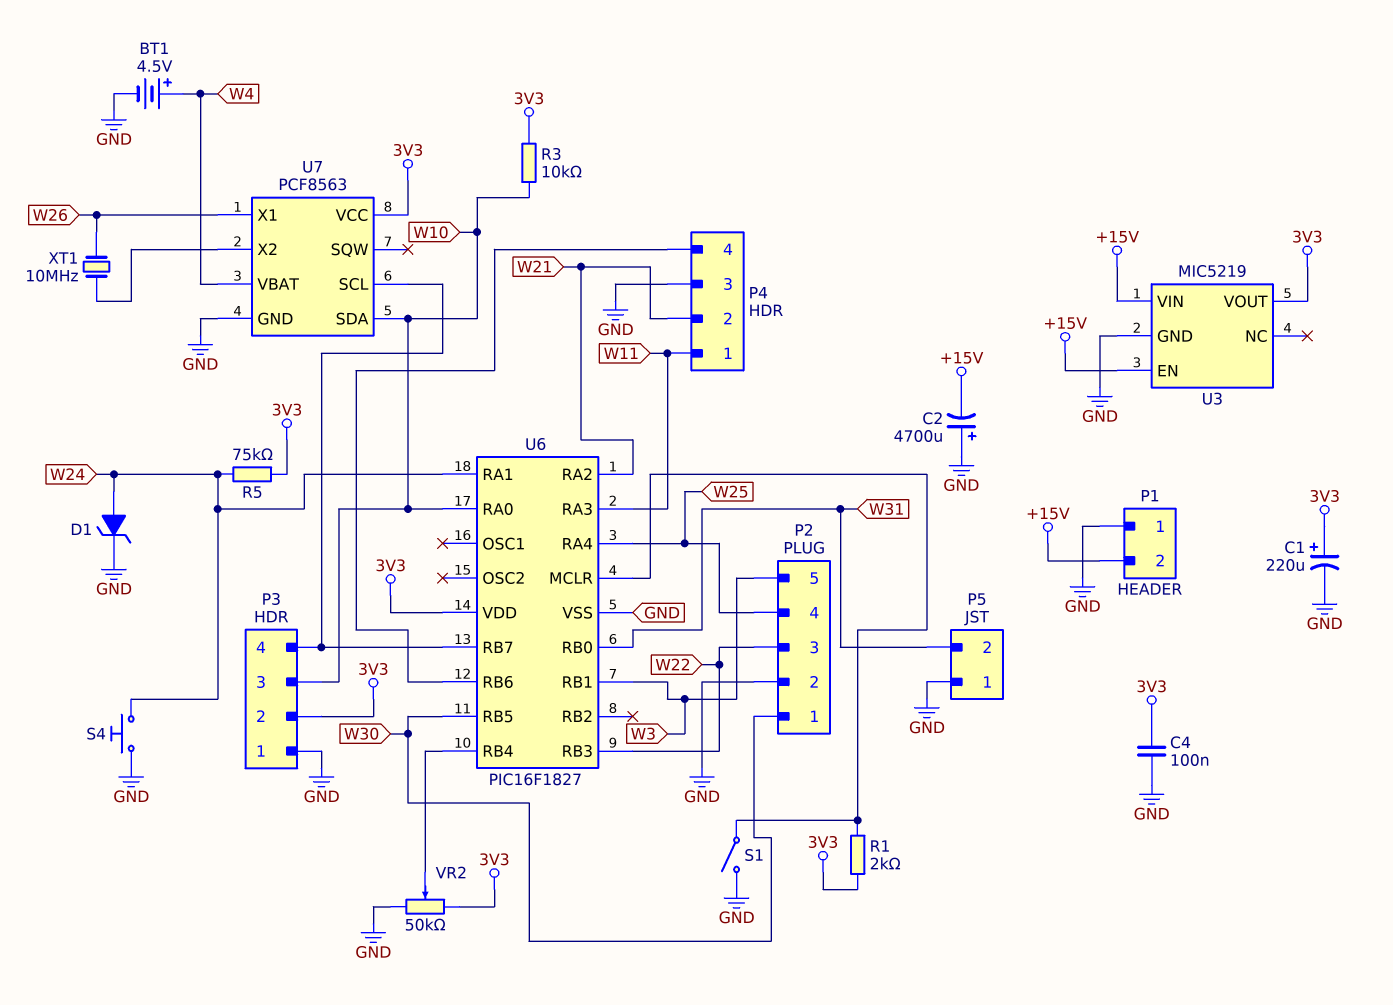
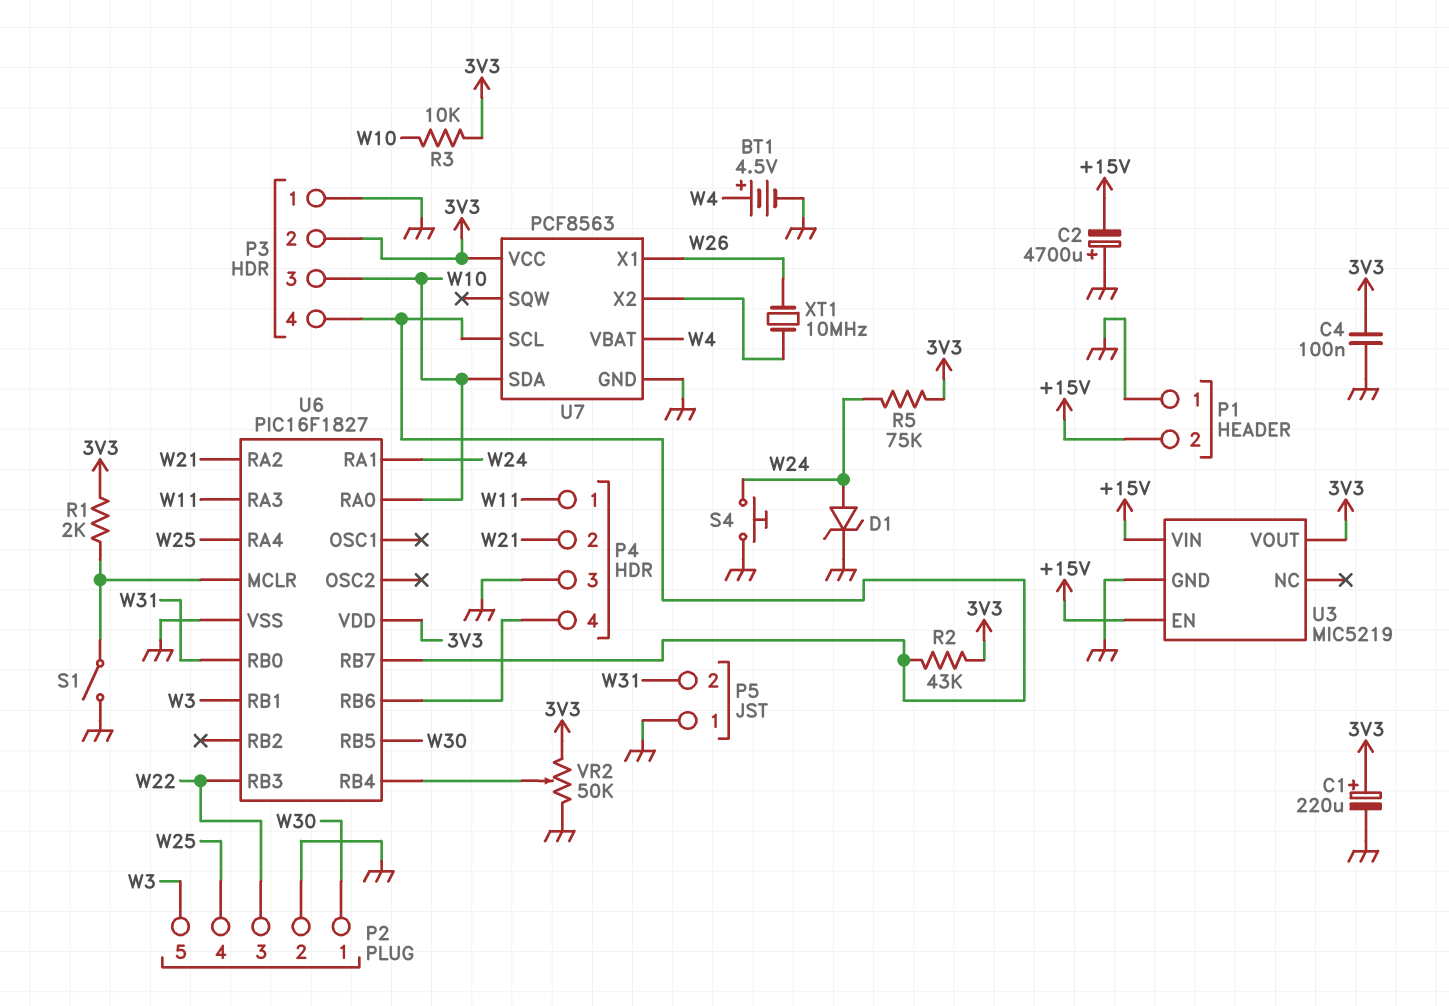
R2: none -> 43k (3V3, P3/4)

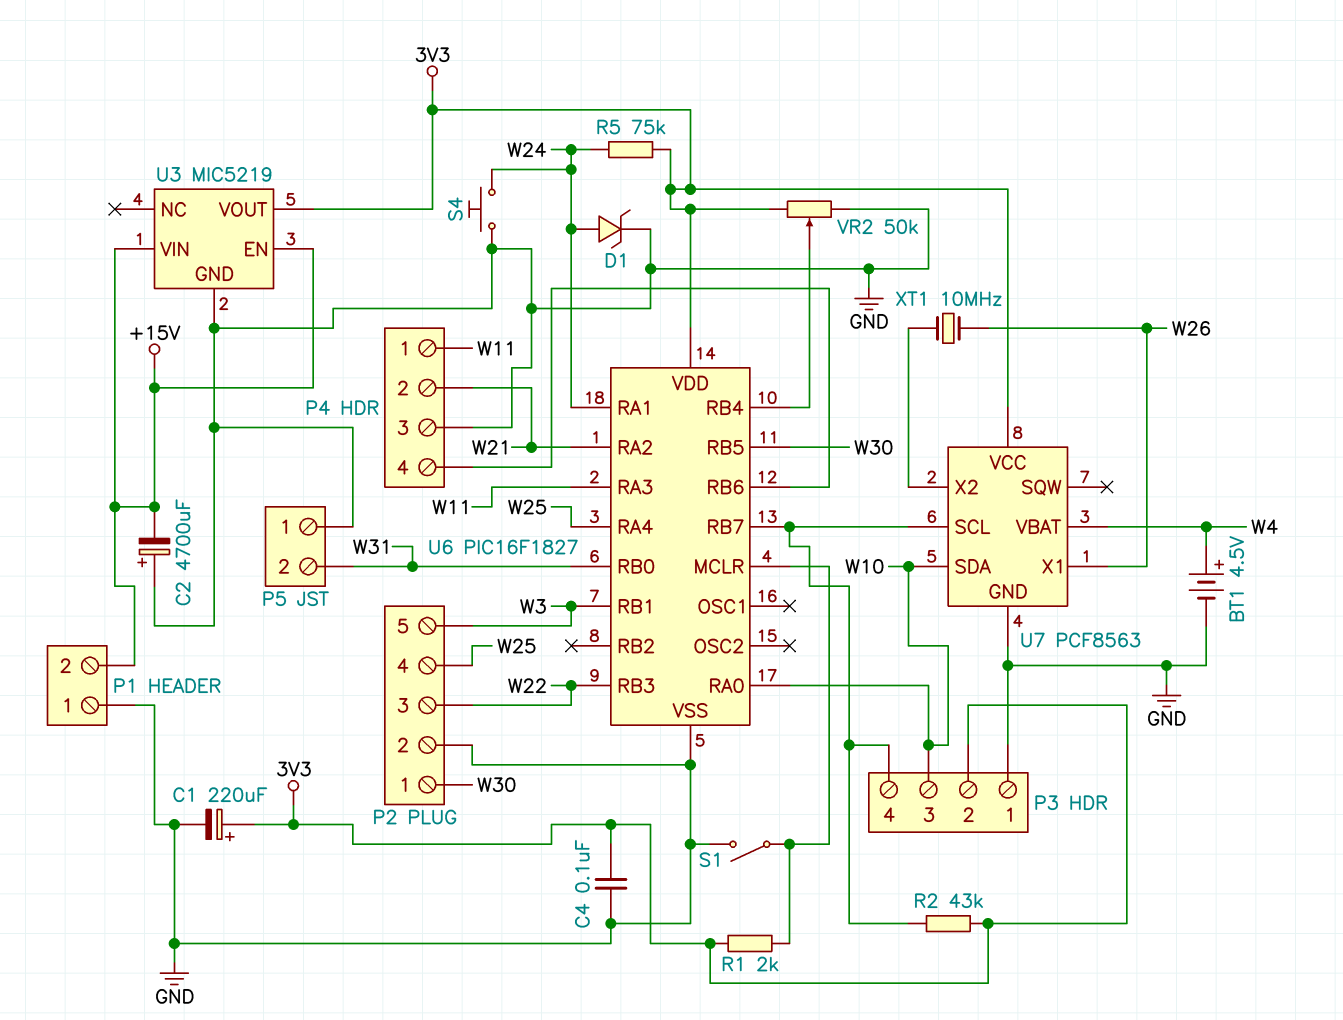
R3: 10k (3V3, W10) -> none

